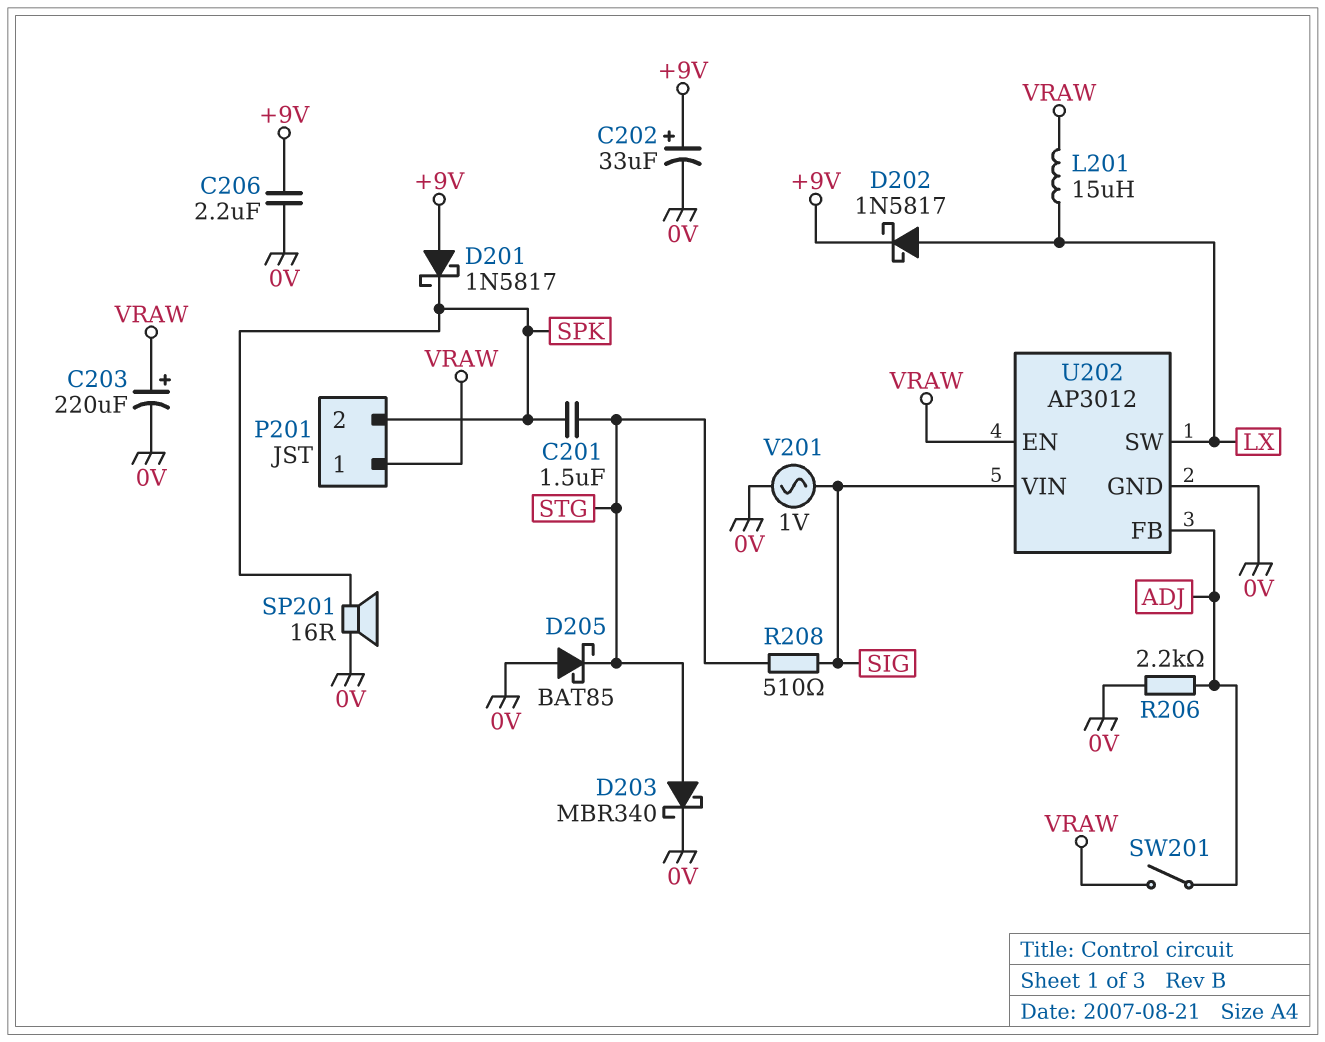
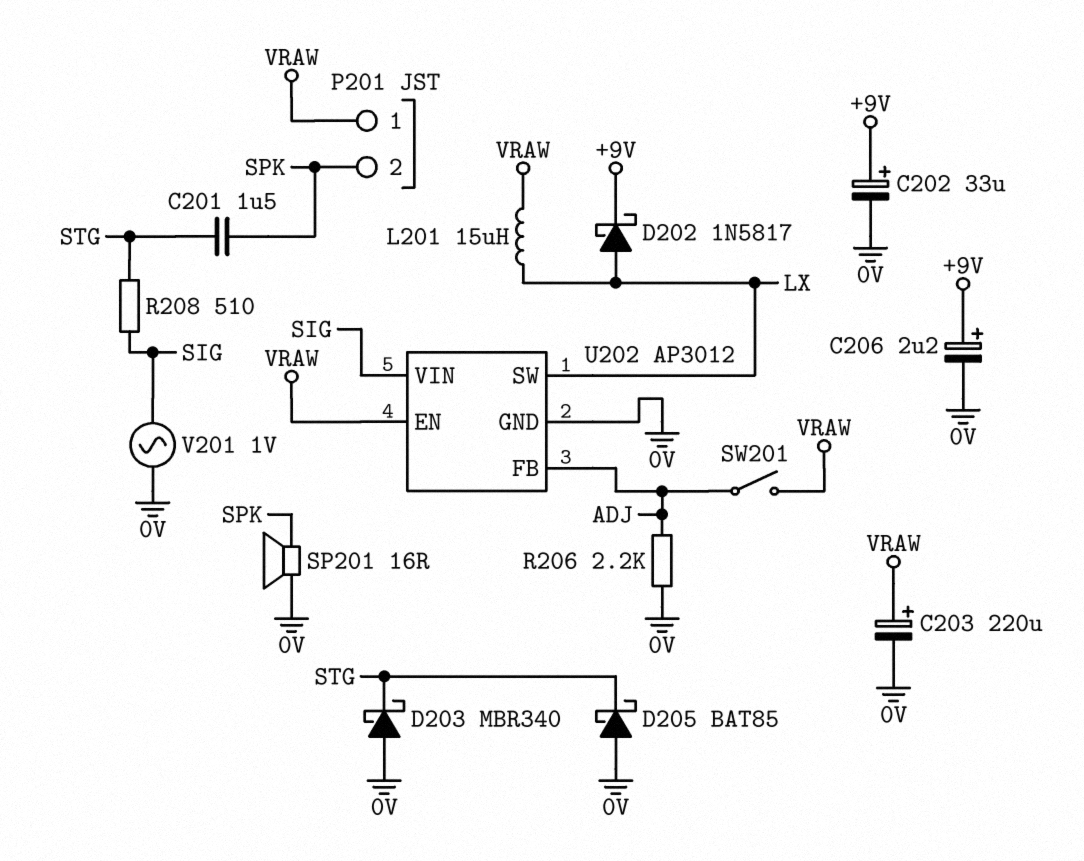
C206: 2.2uF (+9V, 0V) -> 2.2uF (plus +9V, minus 0V)
D201: schottky 1N5817 (A +9V, K SPK) -> none
D203: schottky MBR340 (A STG, K 0V) -> schottky MBR340 (A 0V, K STG)

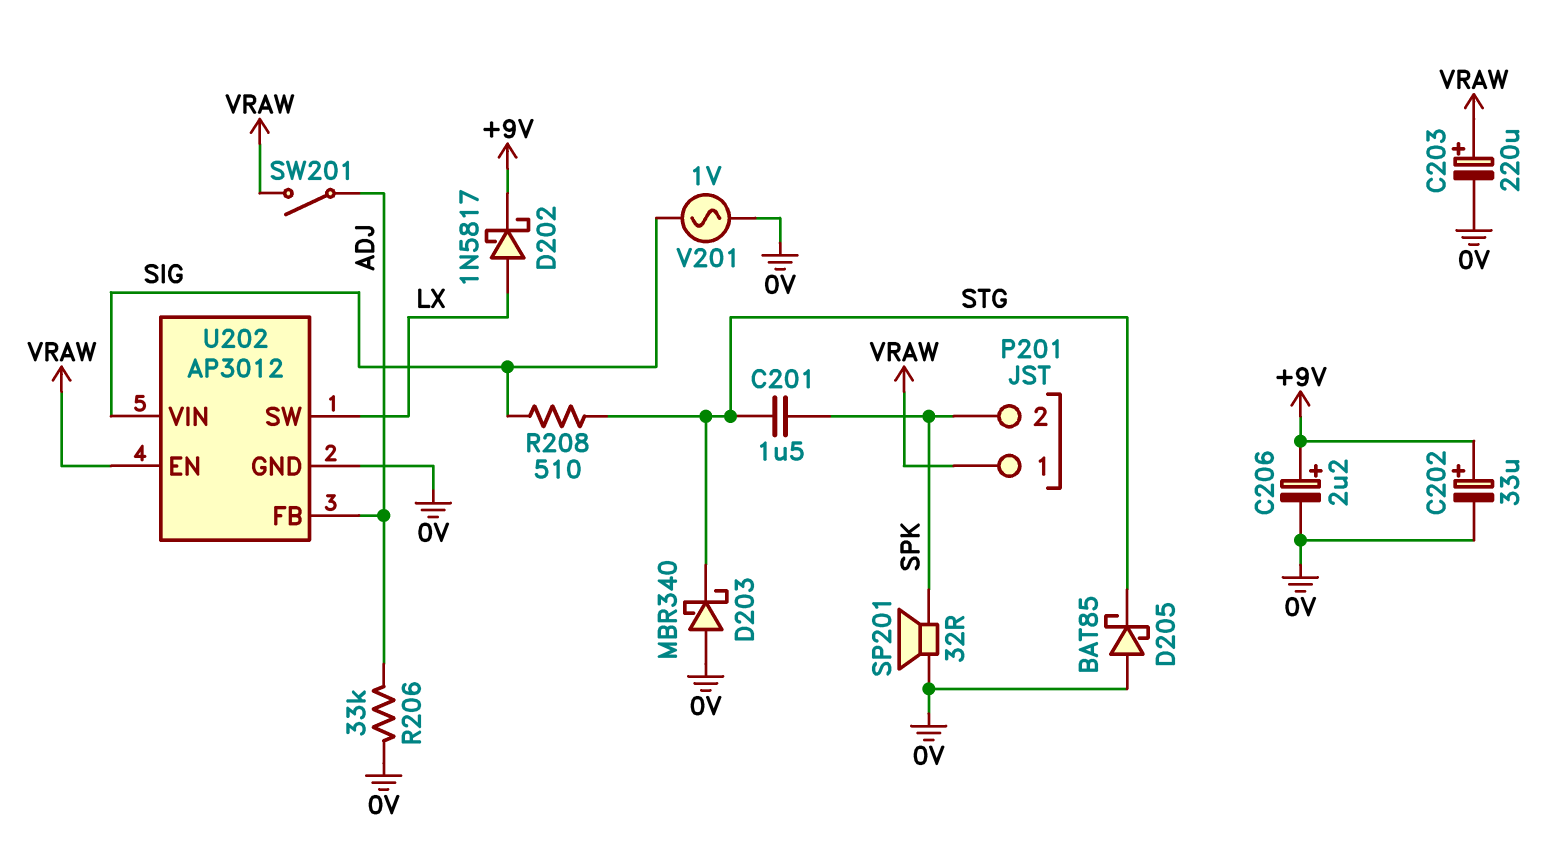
L201: 15uH (LX, VRAW) -> none
R206: 2.2k (0V, ADJ) -> 33k (0V, ADJ)
SP201: speaker 16R (0V, SPK) -> speaker 32R (0V, SPK)

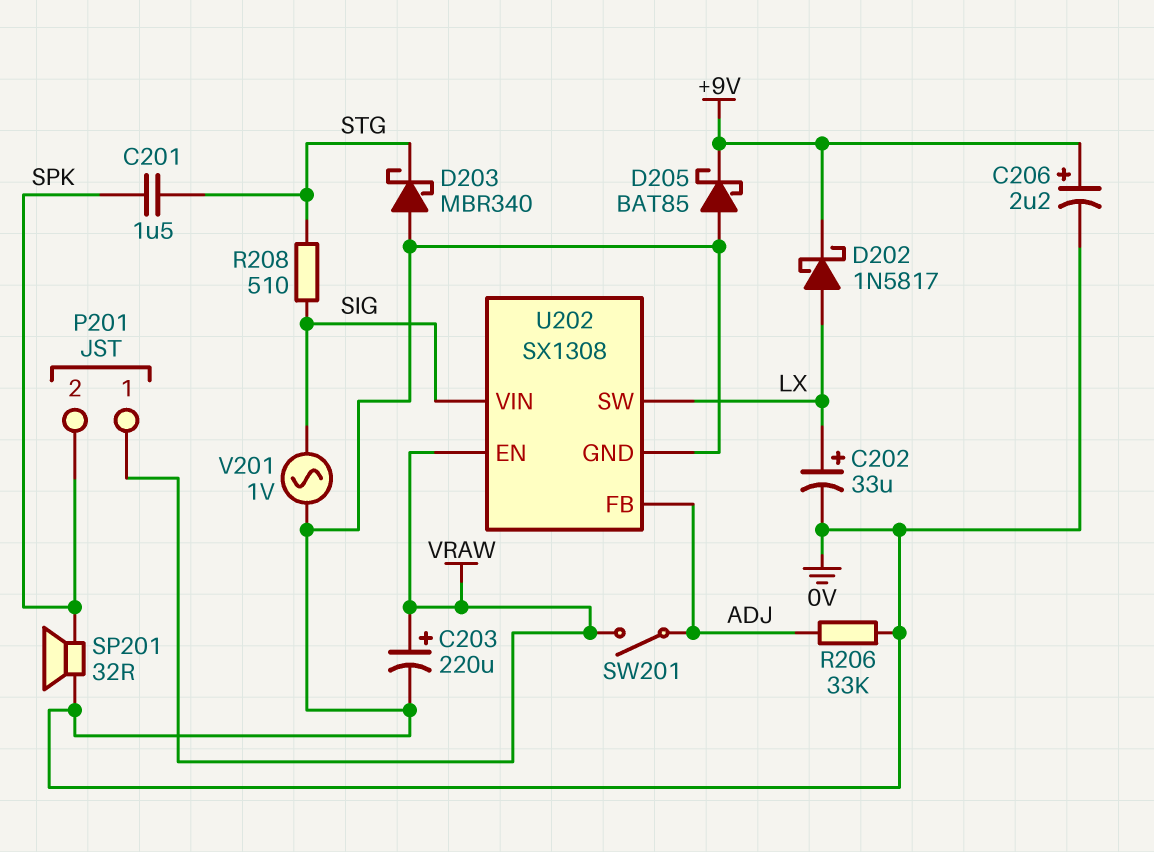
C202: 33uF (plus +9V, minus 0V) -> 33uF (plus LX, minus 0V)
D205: schottky BAT85 (A 0V, K STG) -> schottky BAT85 (A 0V, K +9V)
U202: AP3012 -> SX1308

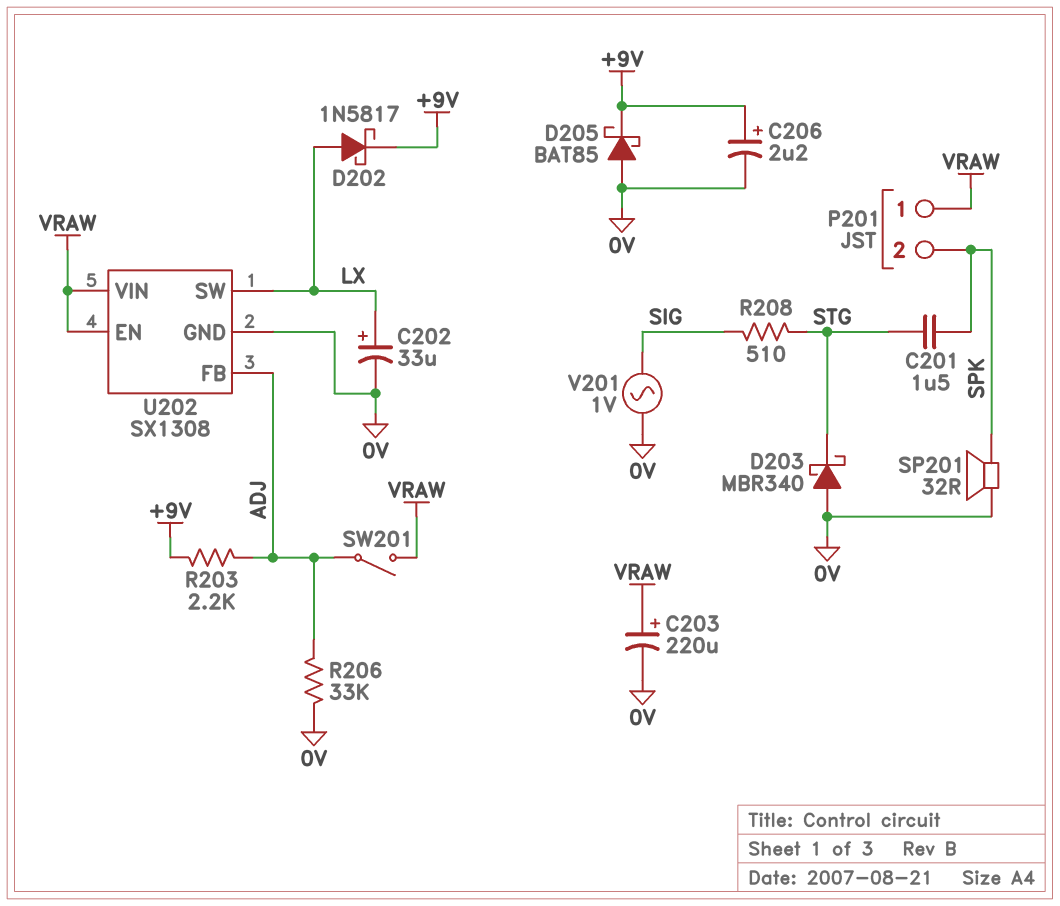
R203: none -> 2.2k (+9V, ADJ)
U202 pin VIN: SIG -> VRAW

